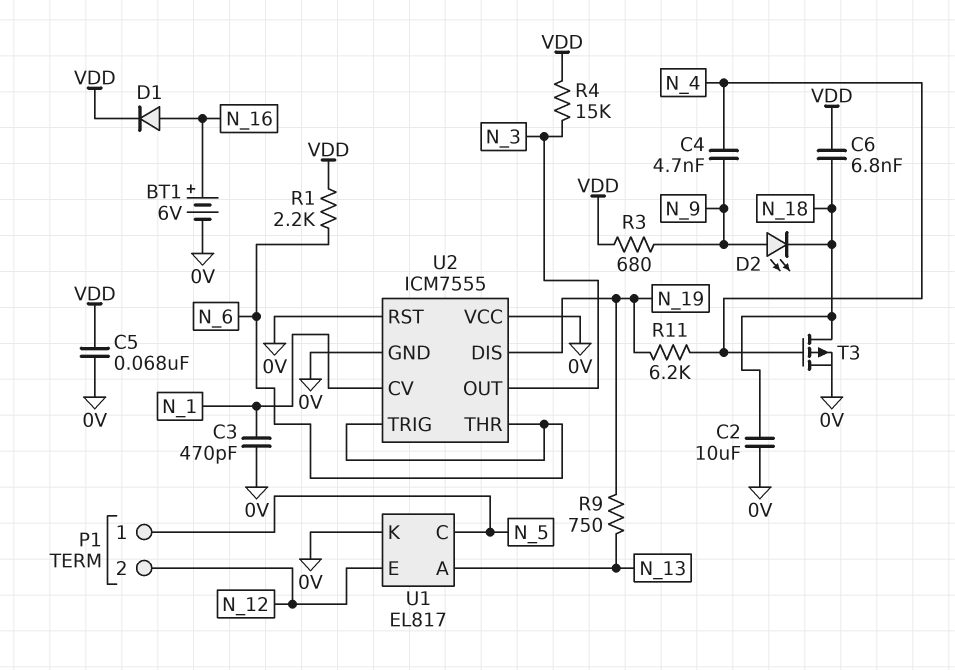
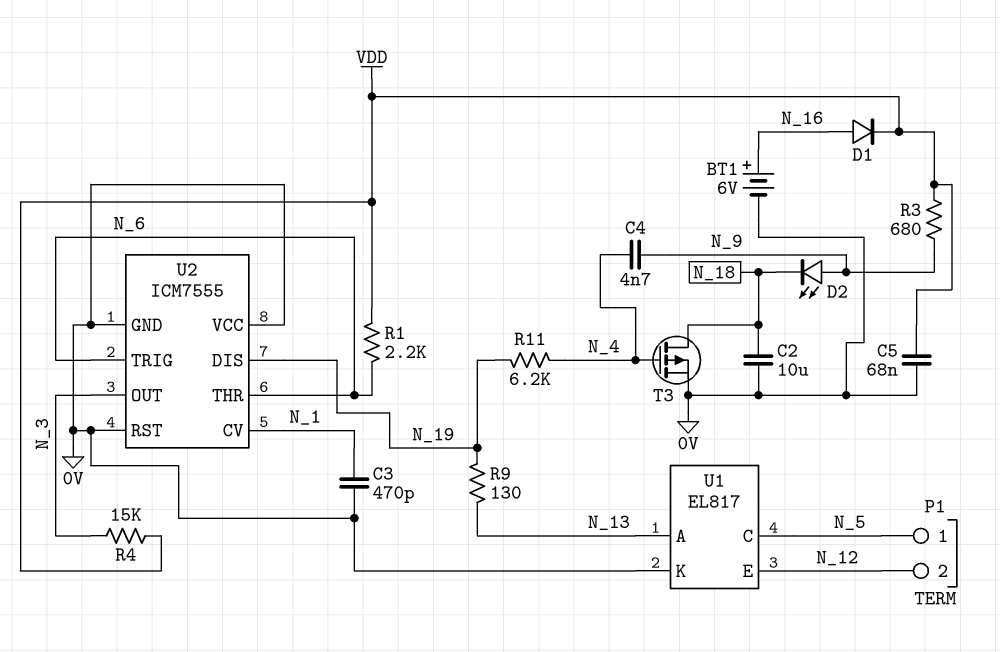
C6: 6.8nF (N_18, VDD) -> none
R9: 750 (N_13, N_19) -> 130 (N_13, N_19)

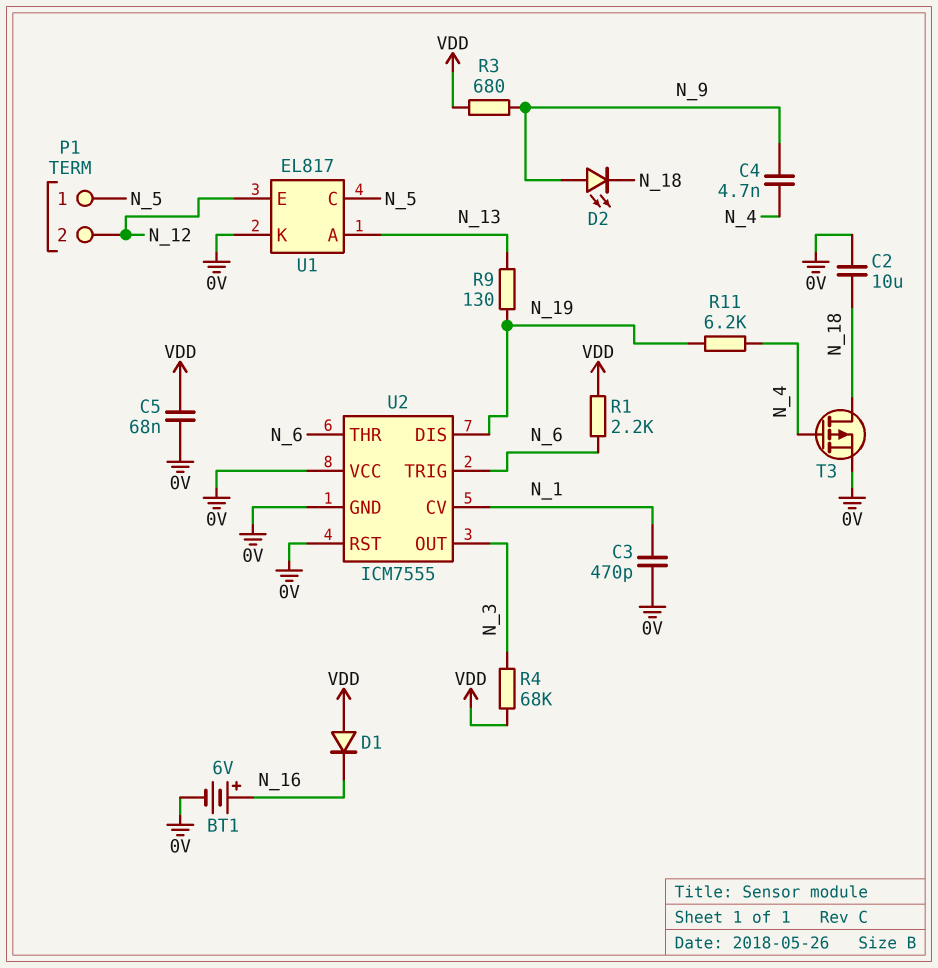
D1: diode (A N_16, K VDD) -> diode (A VDD, K N_16)
R4: 15k (N_3, VDD) -> 68k (N_3, VDD)

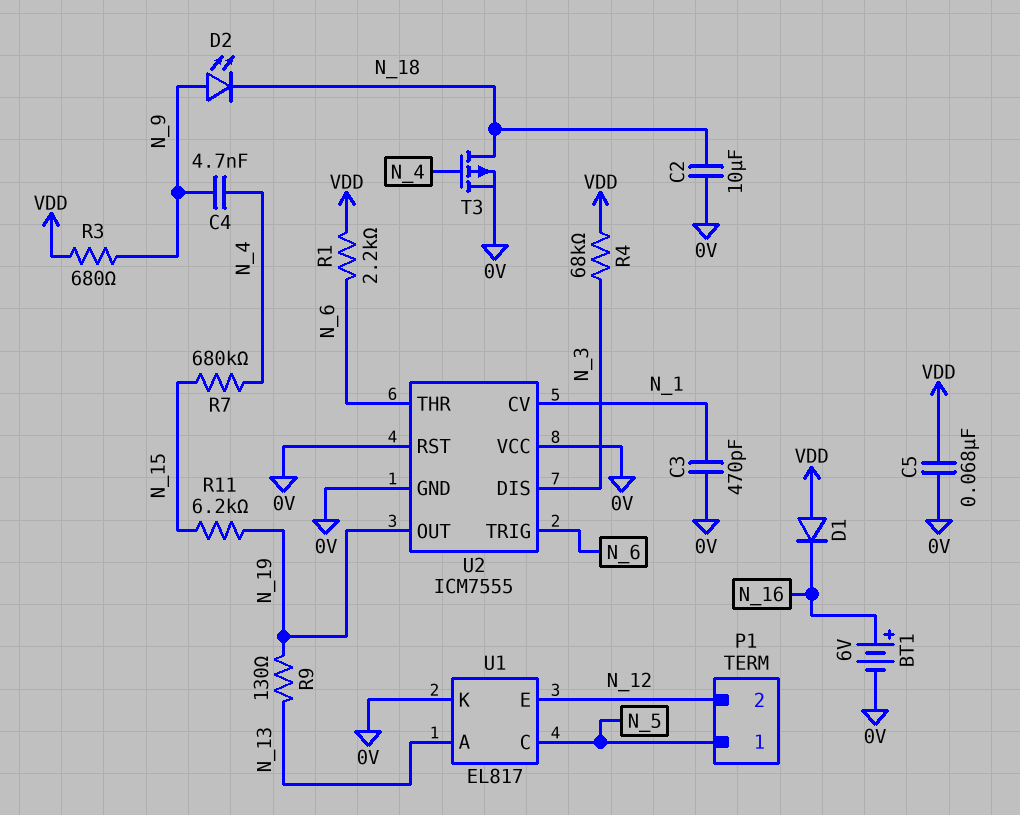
R7: none -> 680k (N_4, N_15)
R11: 6.2k (N_4, N_19) -> 6.2k (N_15, N_19)
U2 pin DIS: N_19 -> N_3
U2 pin OUT: N_3 -> N_19

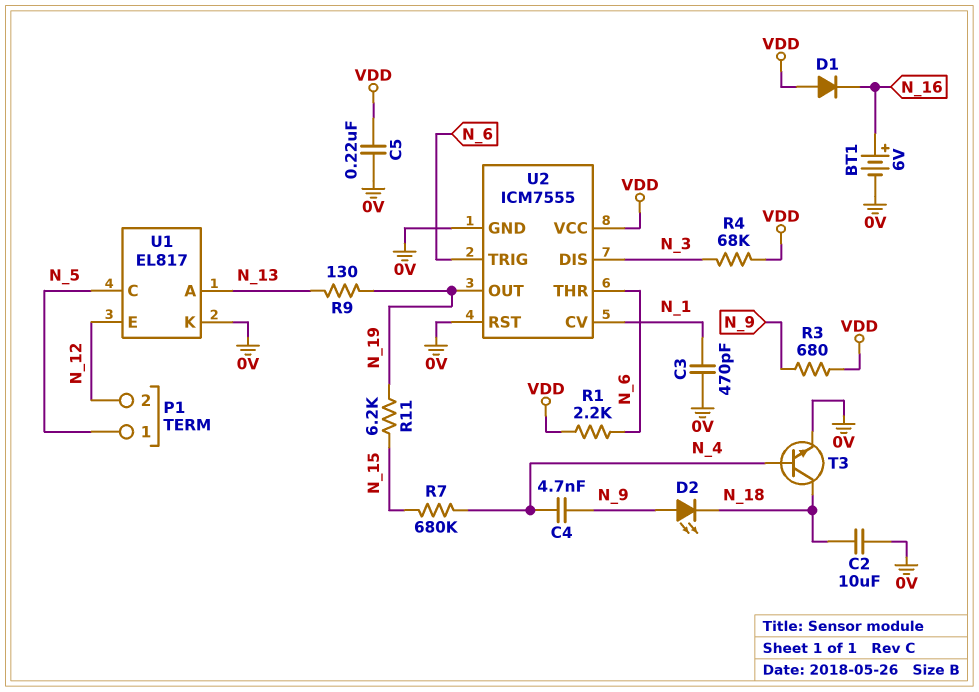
C5: 68nF (0V, VDD) -> 220nF (0V, VDD)
T3: PMOS (G N_4, D N_18, S 0V) -> NPN (B N_4, C N_18, E 0V)
U2 pin VCC: 0V -> VDD

